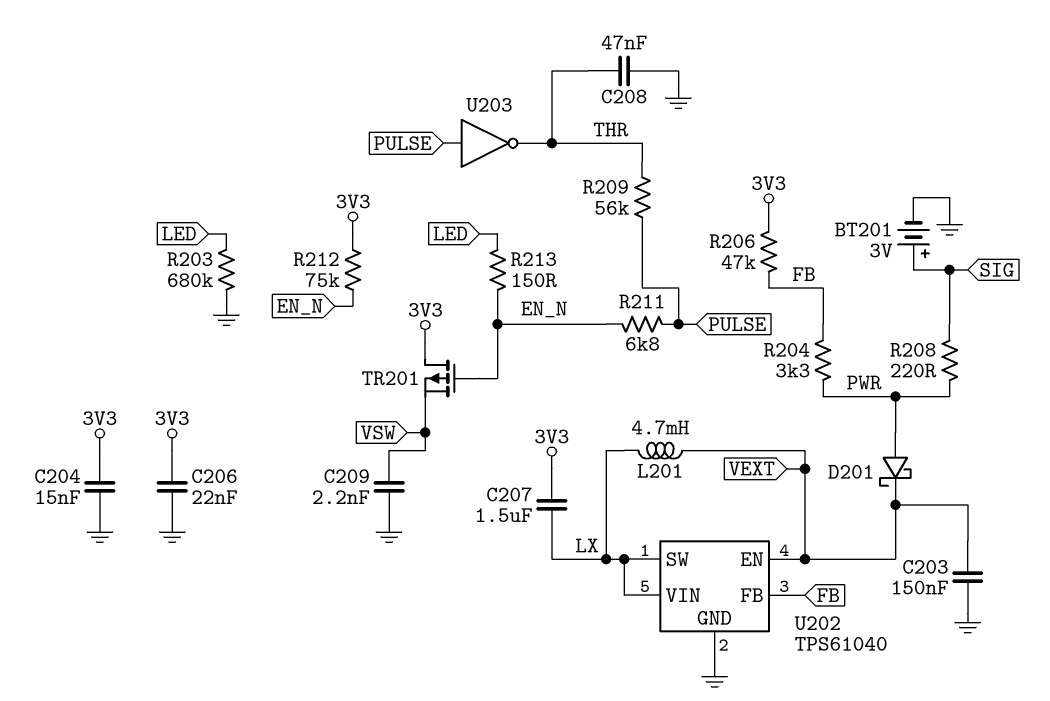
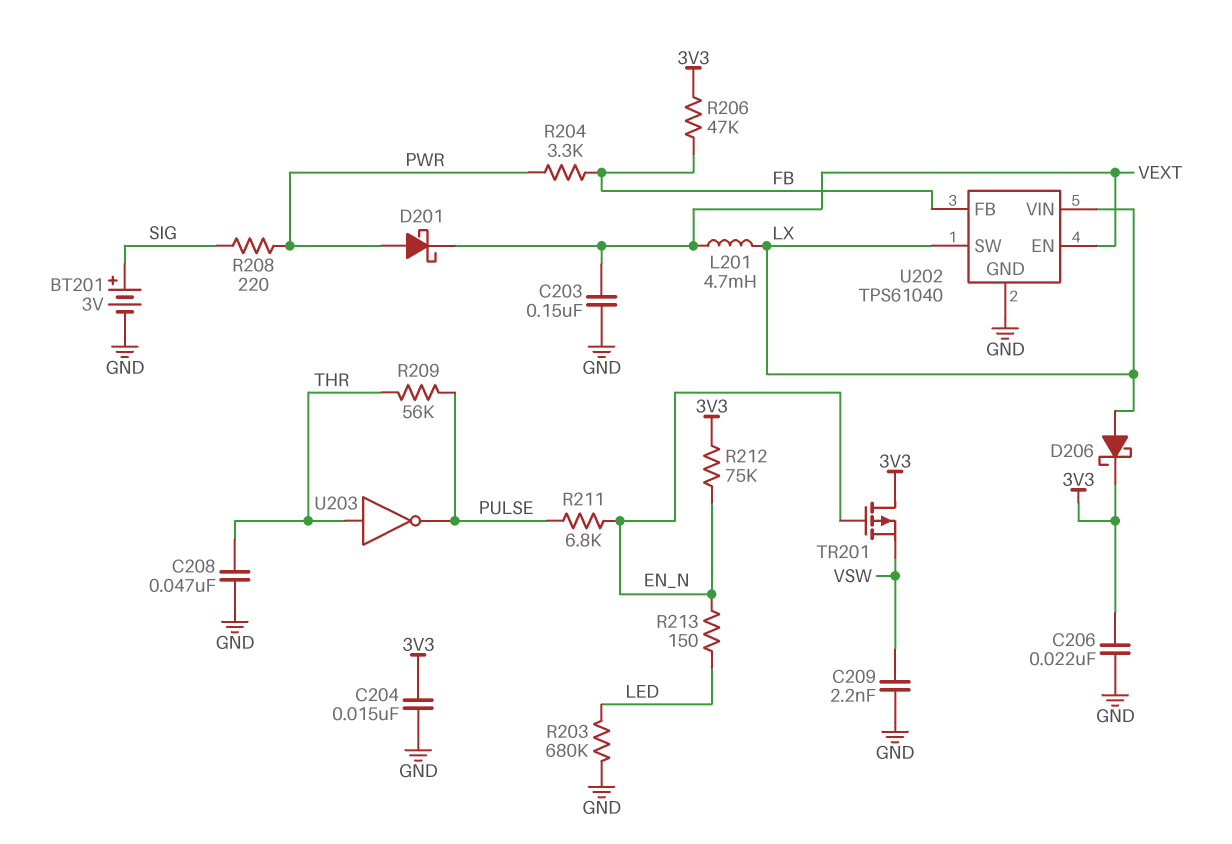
C207: 1.5uF (3V3, LX) -> none
D206: none -> schottky (A LX, K 3V3)
U203: NOT (in PULSE, out THR) -> NOT (in THR, out PULSE)

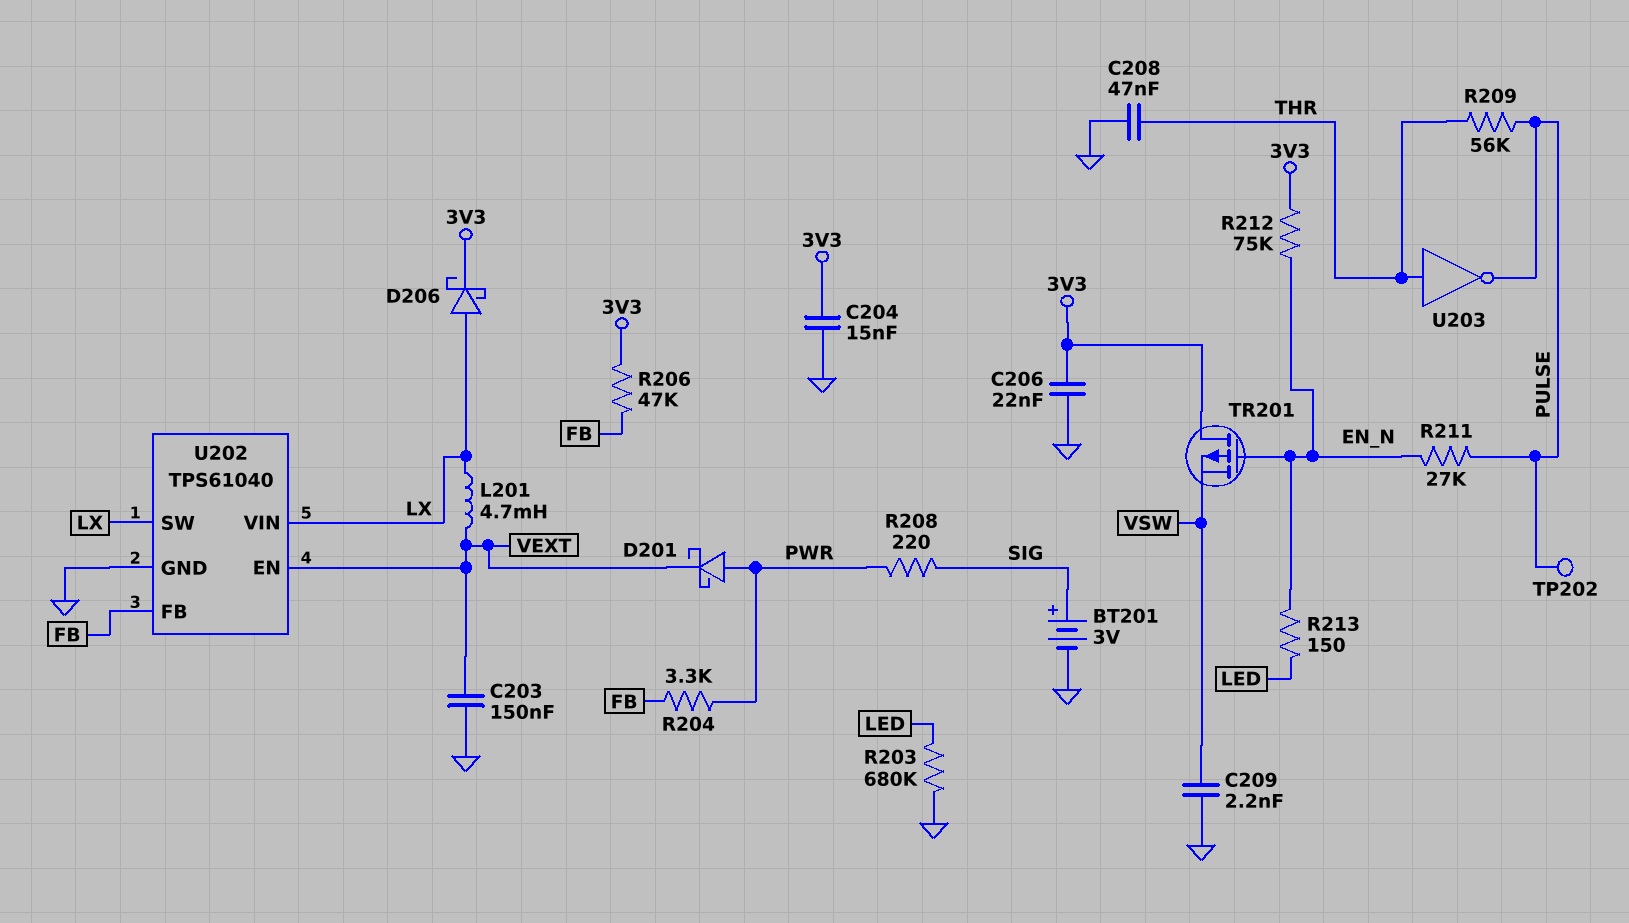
R211: 6.8k (EN_N, PULSE) -> 27k (EN_N, PULSE)
TP202: none -> test point (PULSE)

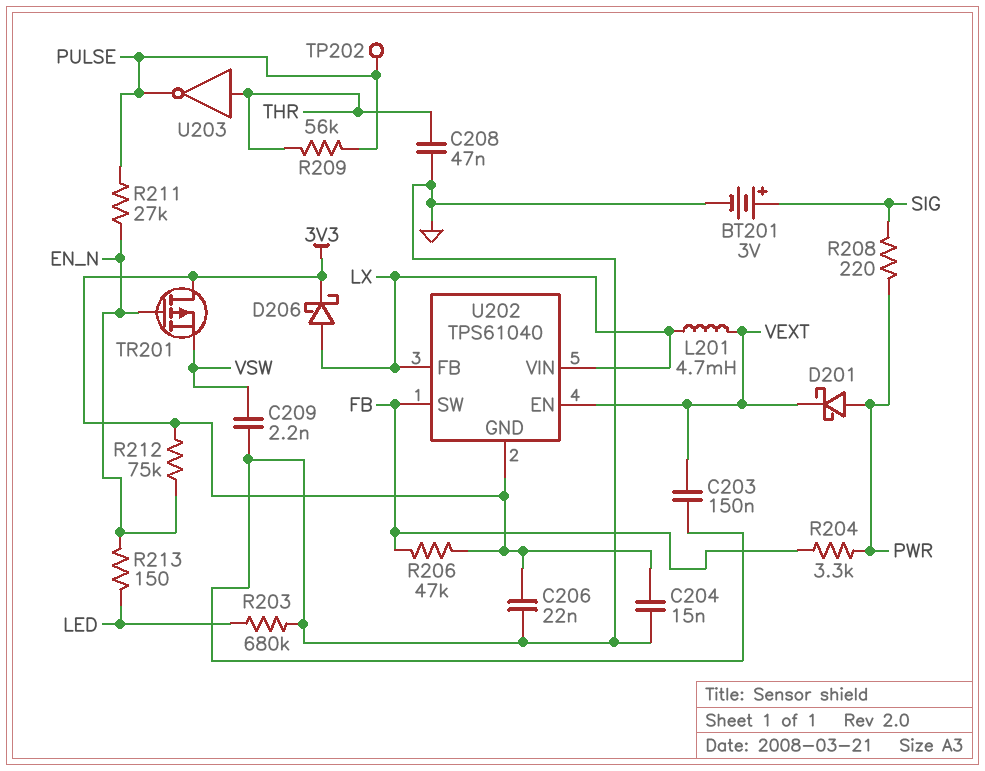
U202 pin FB: FB -> LX
U202 pin GND: GND -> 3V3
U202 pin SW: LX -> FB

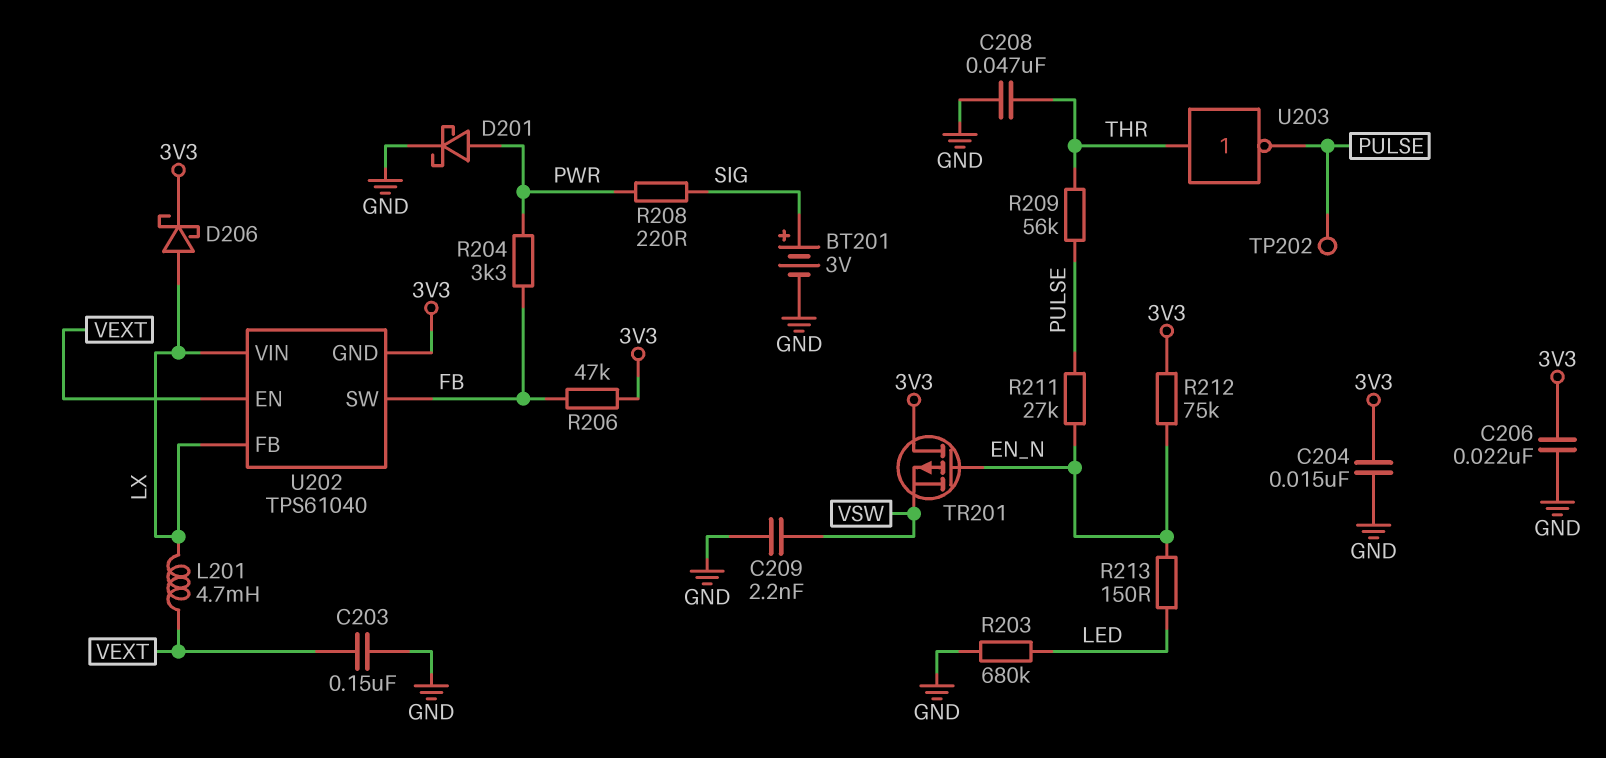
D201: schottky (A PWR, K VEXT) -> schottky (A PWR, K GND)

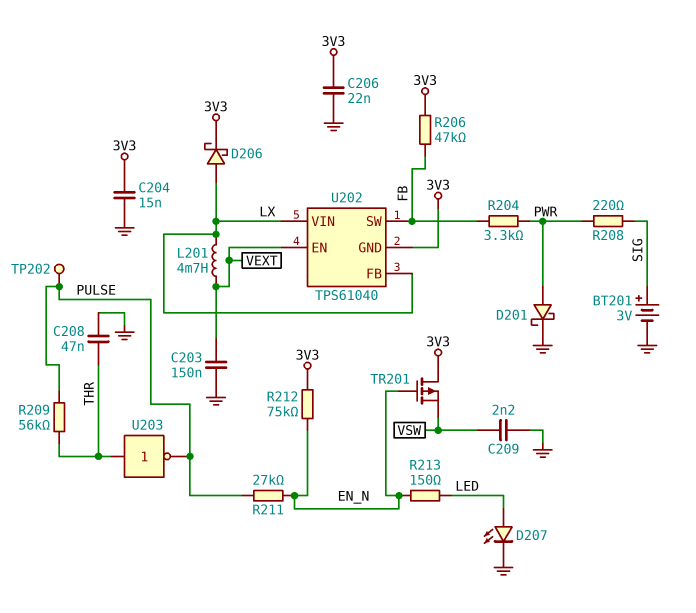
D207: none -> LED (A LED, K GND)
R203: 680k (GND, LED) -> none

